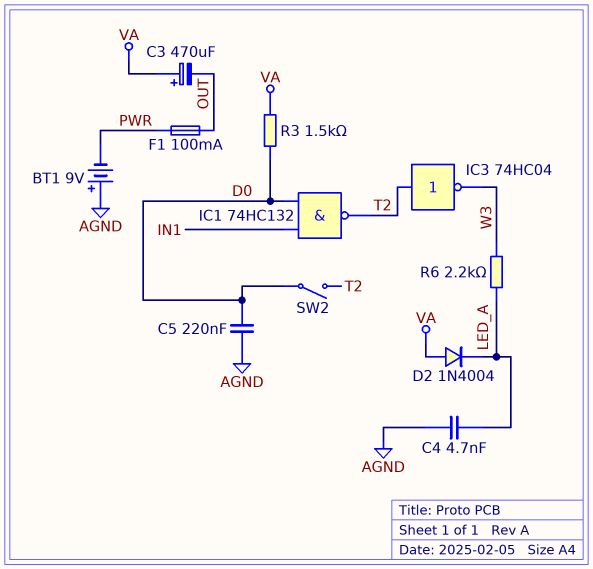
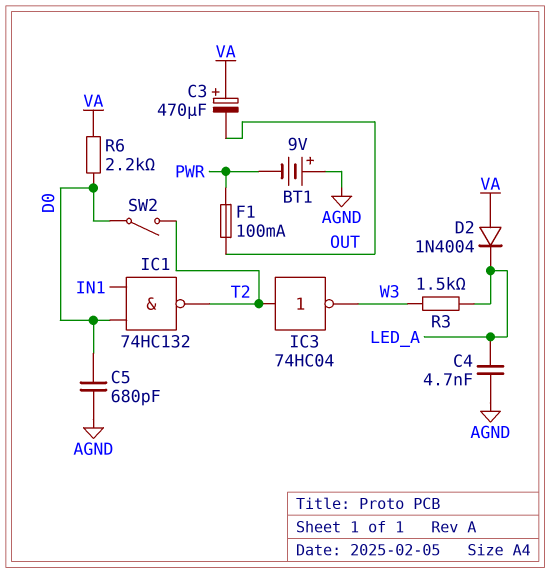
C5: 220nF (AGND, D0) -> 680pF (AGND, D0)
R3: 1.5k (D0, VA) -> 1.5k (LED_A, W3)
R6: 2.2k (LED_A, W3) -> 2.2k (D0, VA)

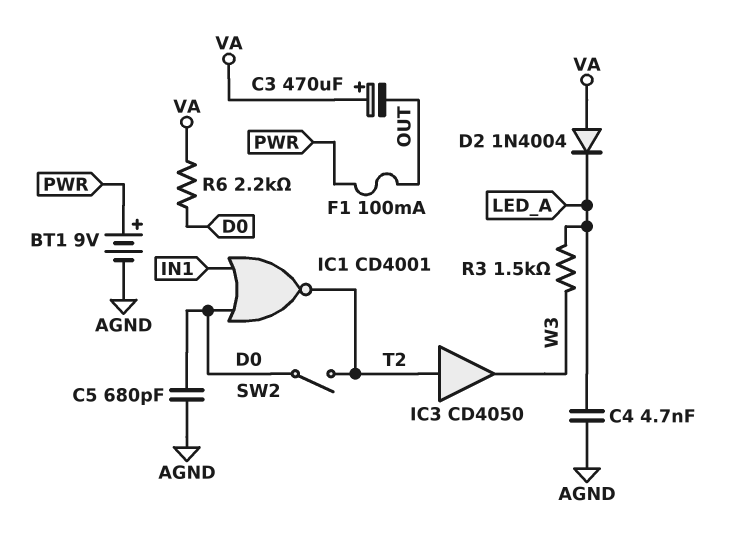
BT1: 9V (plus AGND, minus PWR) -> 9V (plus PWR, minus AGND)
IC1: NAND 74HC132 (in D0, in IN1, out T2) -> NOR CD4001 (in D0, in IN1, out T2)
IC3: NOT 74HC04 (in T2, out W3) -> buffer CD4050 (in T2, out W3)

